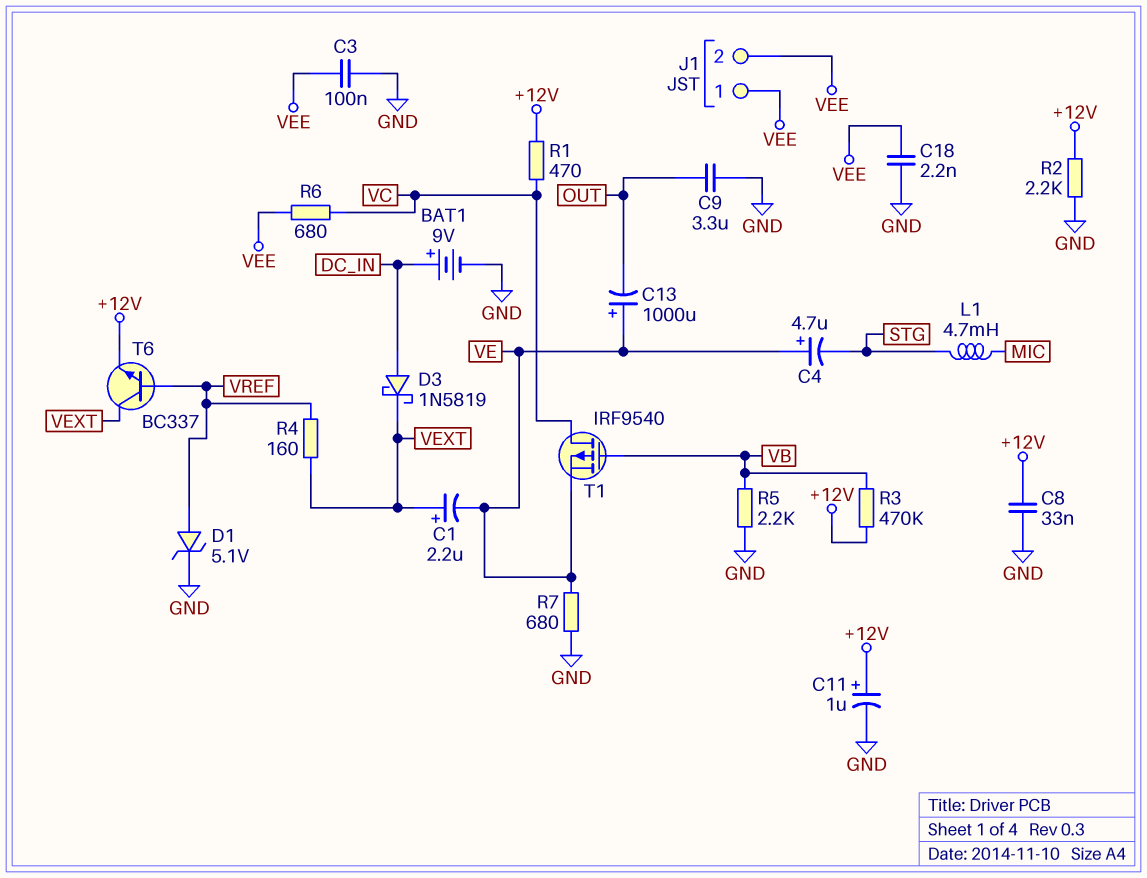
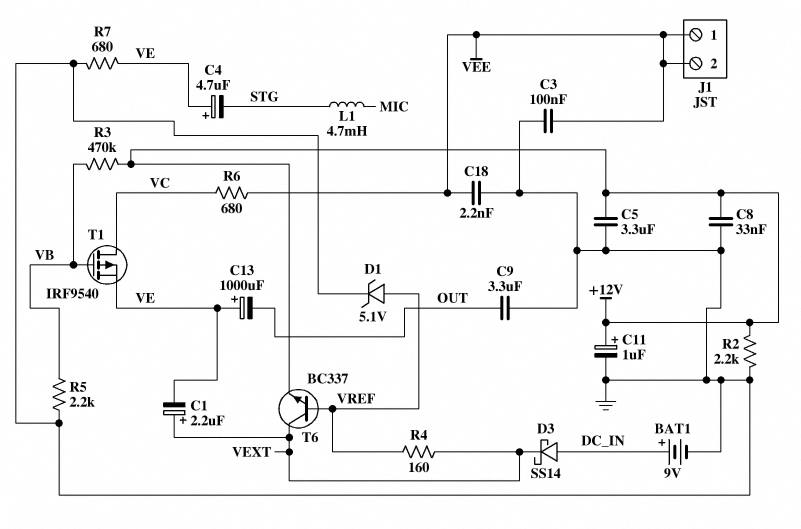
C5: none -> 3.3uF (+12V, GND)
D3: schottky 1N5819 (A DC_IN, K VEXT) -> schottky SS14 (A DC_IN, K VEXT)
R1: 470 (+12V, VC) -> none

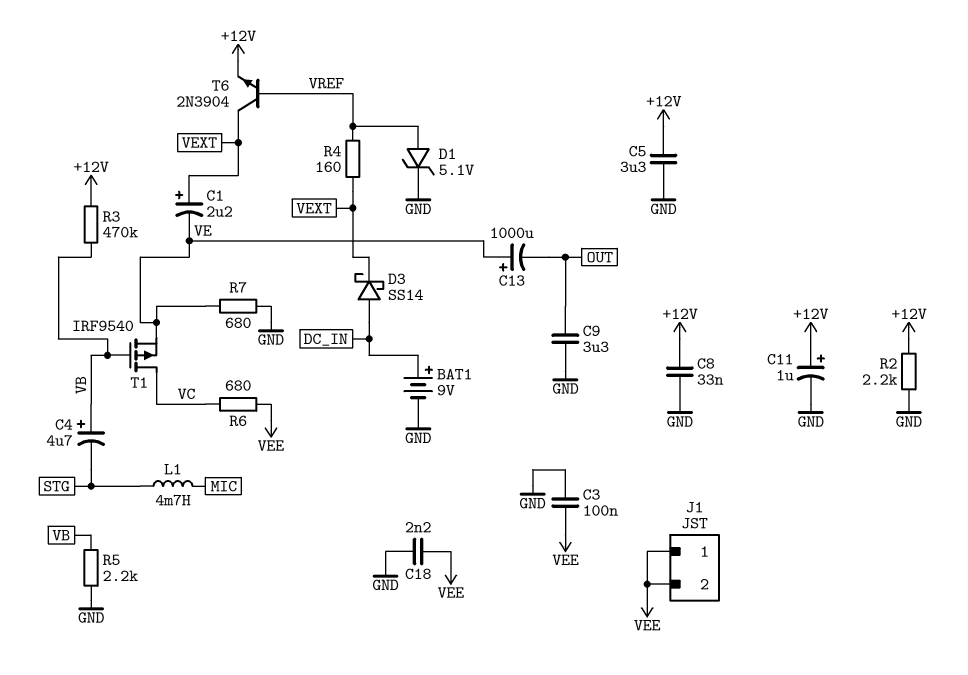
C4: 4.7uF (plus VE, minus STG) -> 4.7uF (plus VB, minus STG)
T6: NPN BC337 (B VREF, C VEXT, E +12V) -> NPN 2N3904 (B VREF, C VEXT, E +12V)

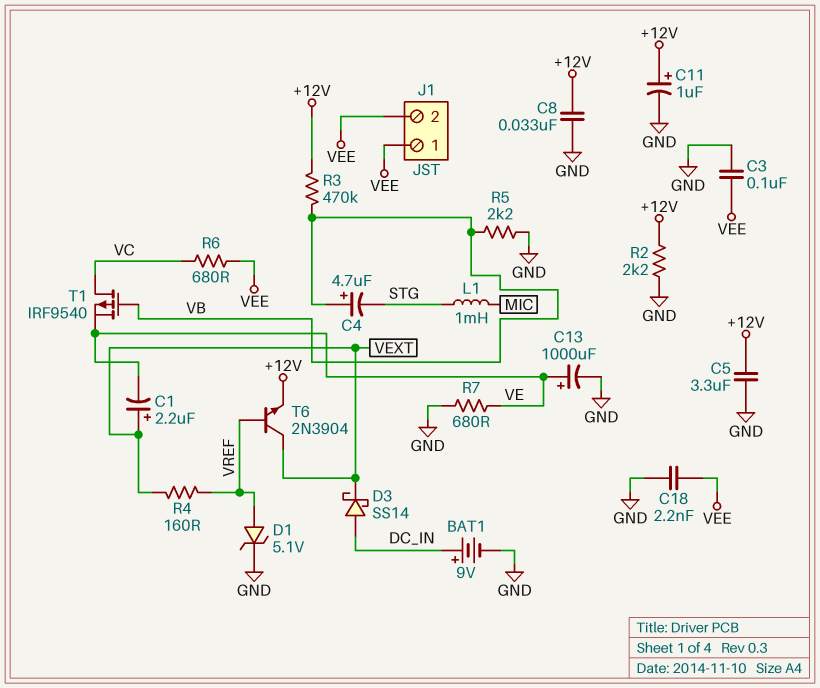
C9: 3.3uF (GND, OUT) -> none
C13: 1000uF (plus VE, minus OUT) -> 1000uF (plus VE, minus GND)
L1: 4.7mH (MIC, STG) -> 1mH (MIC, STG)

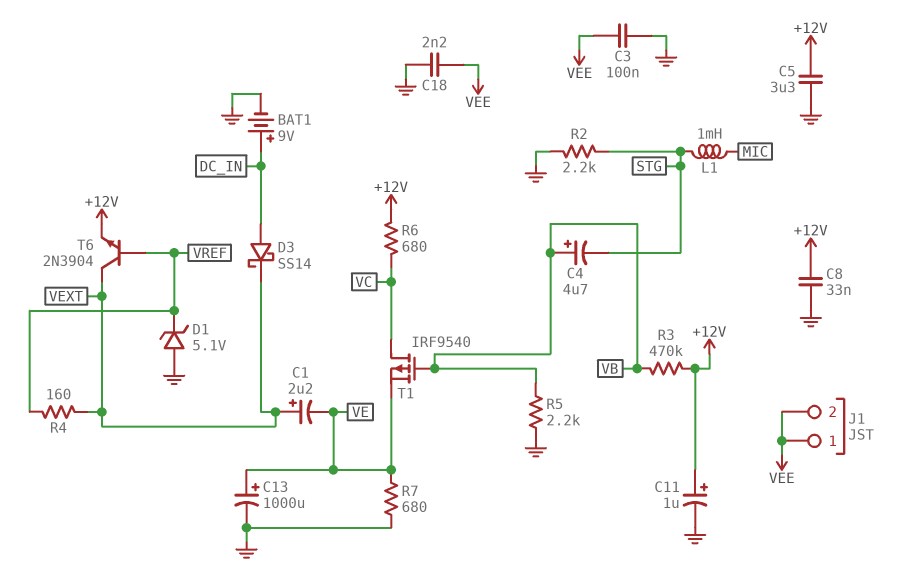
D1: zener 5.1V (A VREF, K GND) -> zener 5.1V (A GND, K VREF)
R2: 2.2k (+12V, GND) -> 2.2k (GND, STG)
R6: 680 (VC, VEE) -> 680 (+12V, VC)

